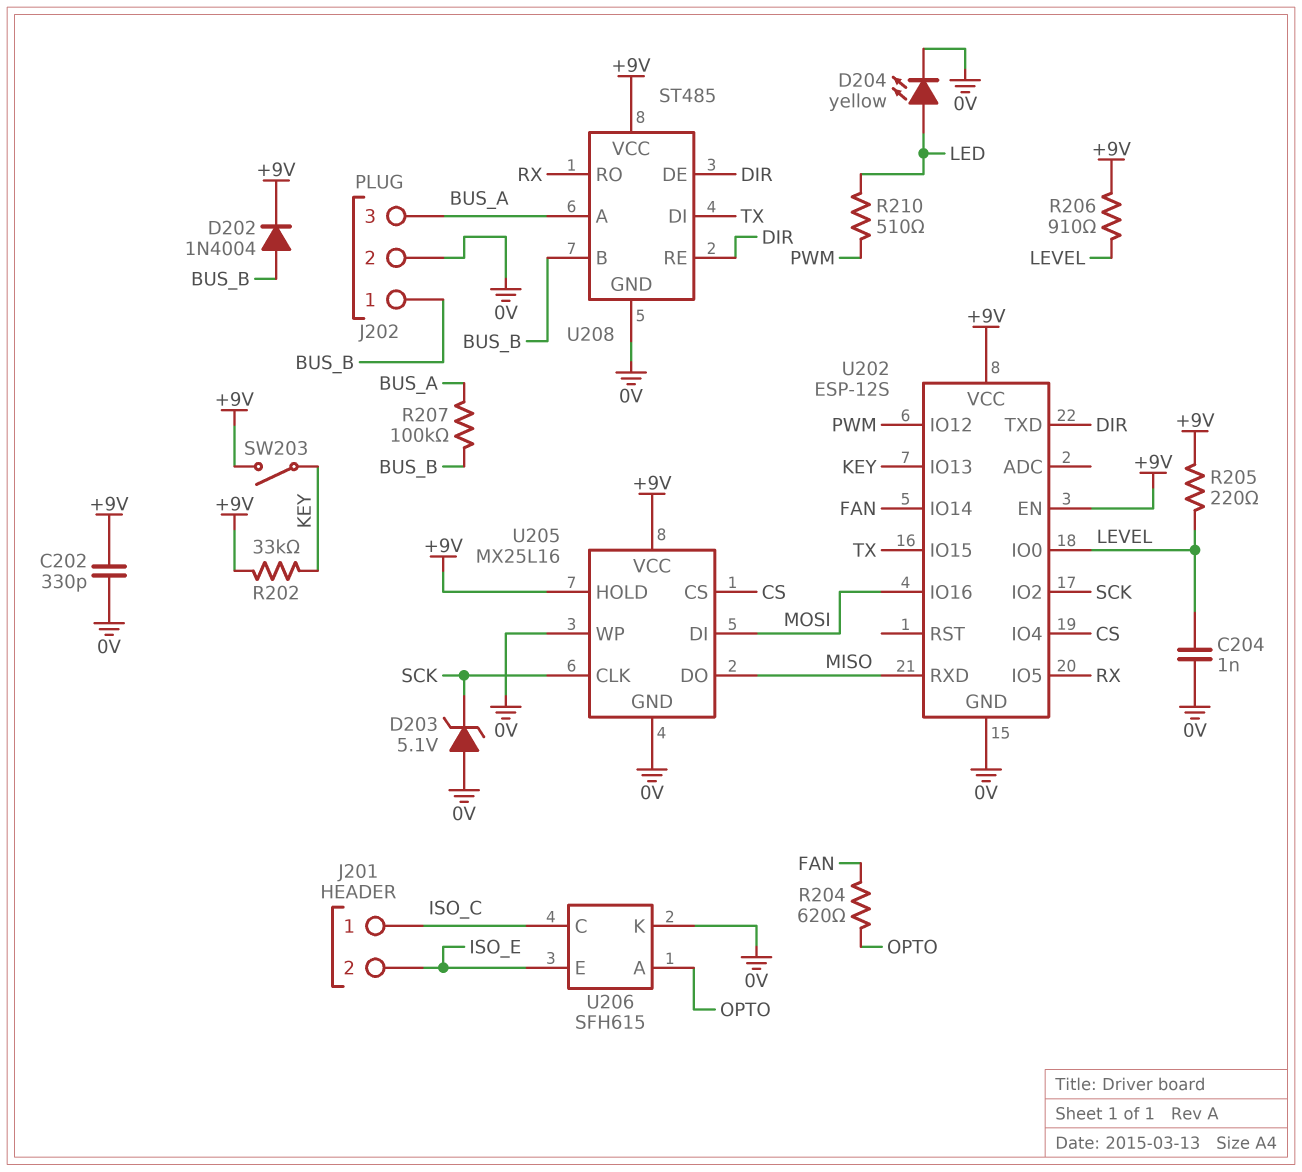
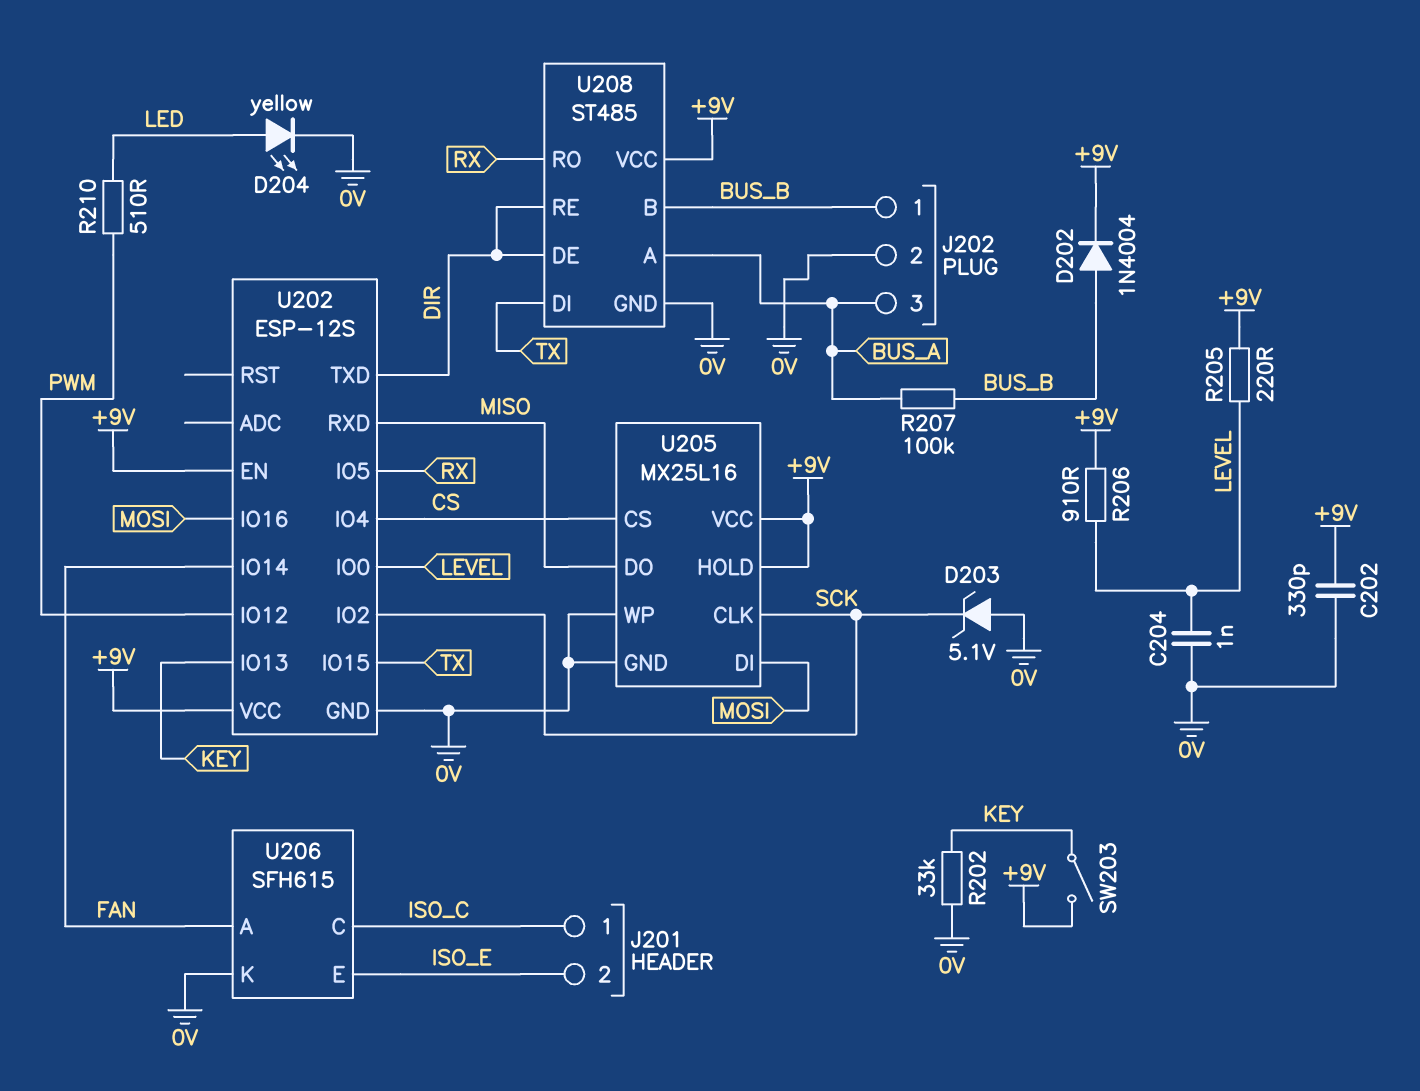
R202: 33k (+9V, KEY) -> 33k (0V, KEY)
R204: 620 (FAN, OPTO) -> none
U206 pin A: OPTO -> FAN

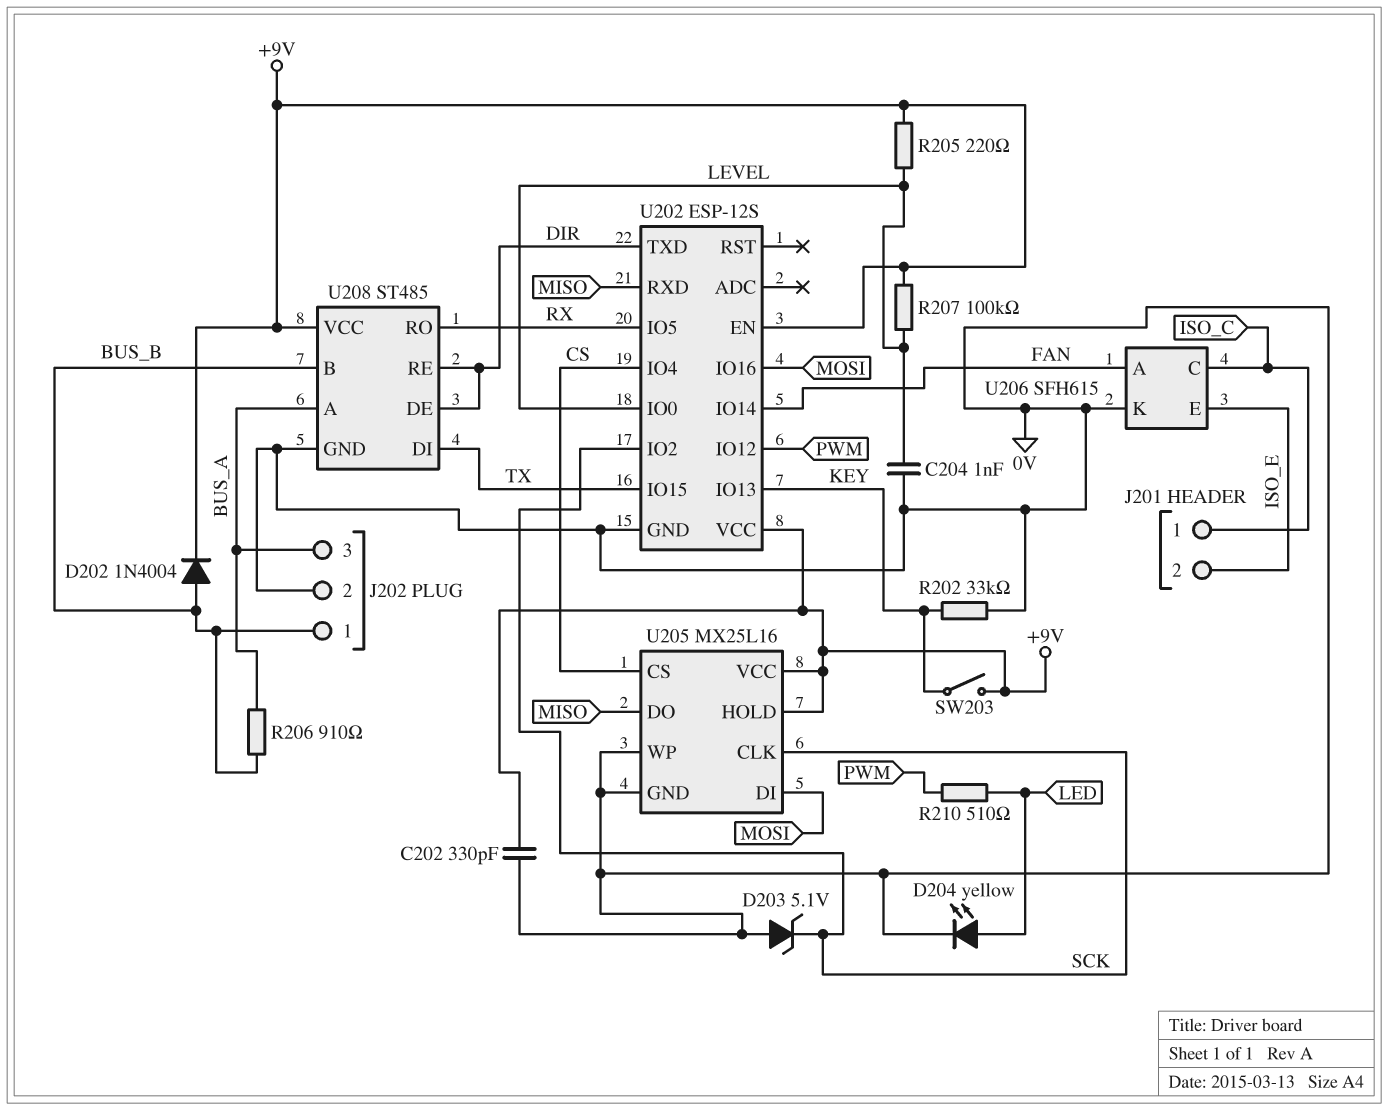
R206: 910 (+9V, LEVEL) -> 910 (BUS_A, BUS_B)
R207: 100k (BUS_A, BUS_B) -> 100k (+9V, LEVEL)

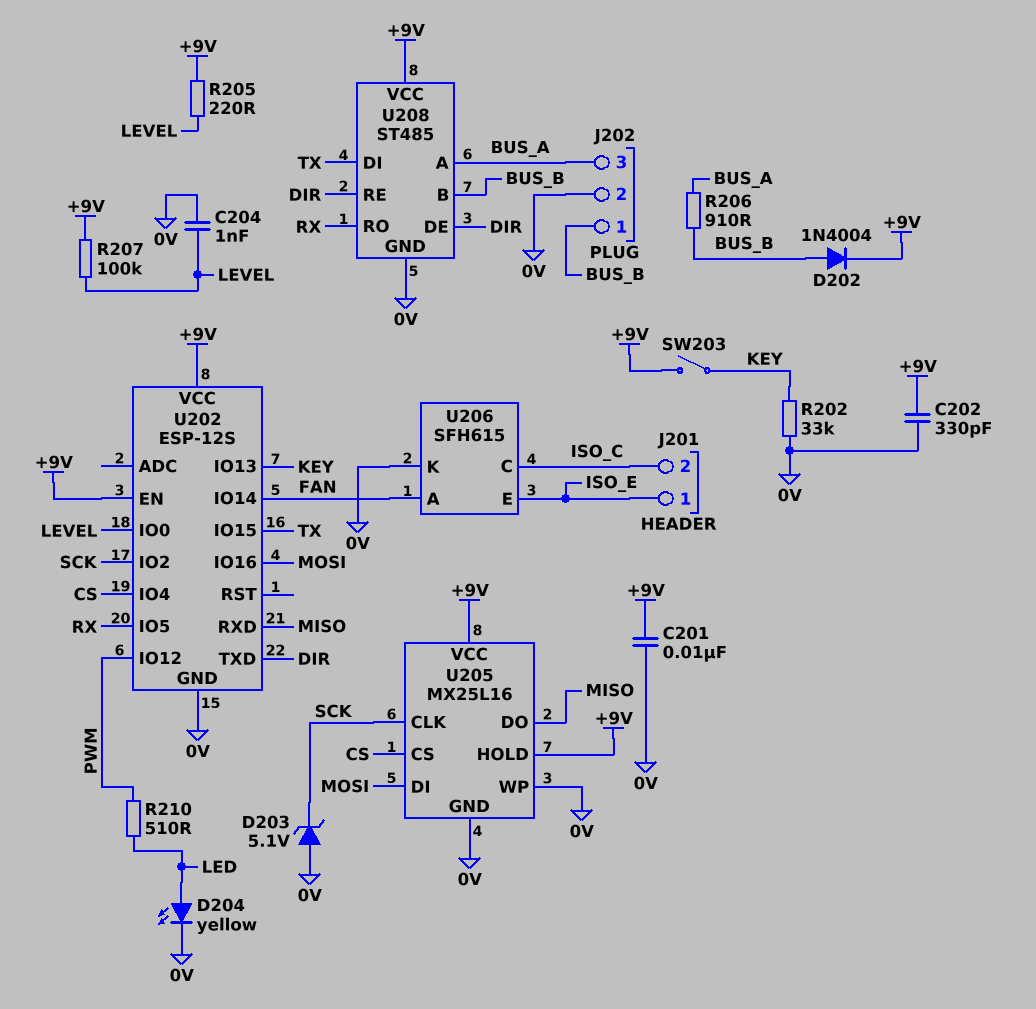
C201: none -> 10nF (+9V, 0V)
J201 pin 1: ISO_C -> ISO_E
J201 pin 2: ISO_E -> ISO_C

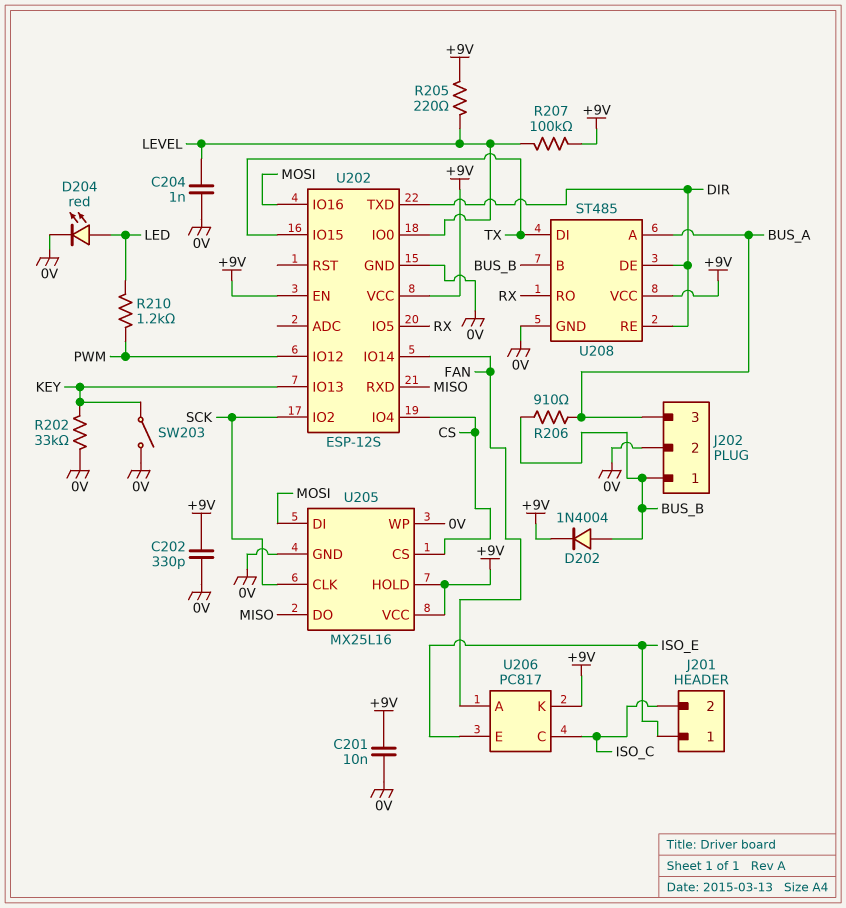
D203: zener 5.1V (A 0V, K SCK) -> none
D204: LED yellow (A LED, K 0V) -> LED red (A LED, K 0V)
R210: 510 (LED, PWM) -> 1.2k (LED, PWM)
SW203: switch (+9V, KEY) -> switch (0V, KEY)
U206: SFH615 -> PC817
U206 pin K: 0V -> +9V

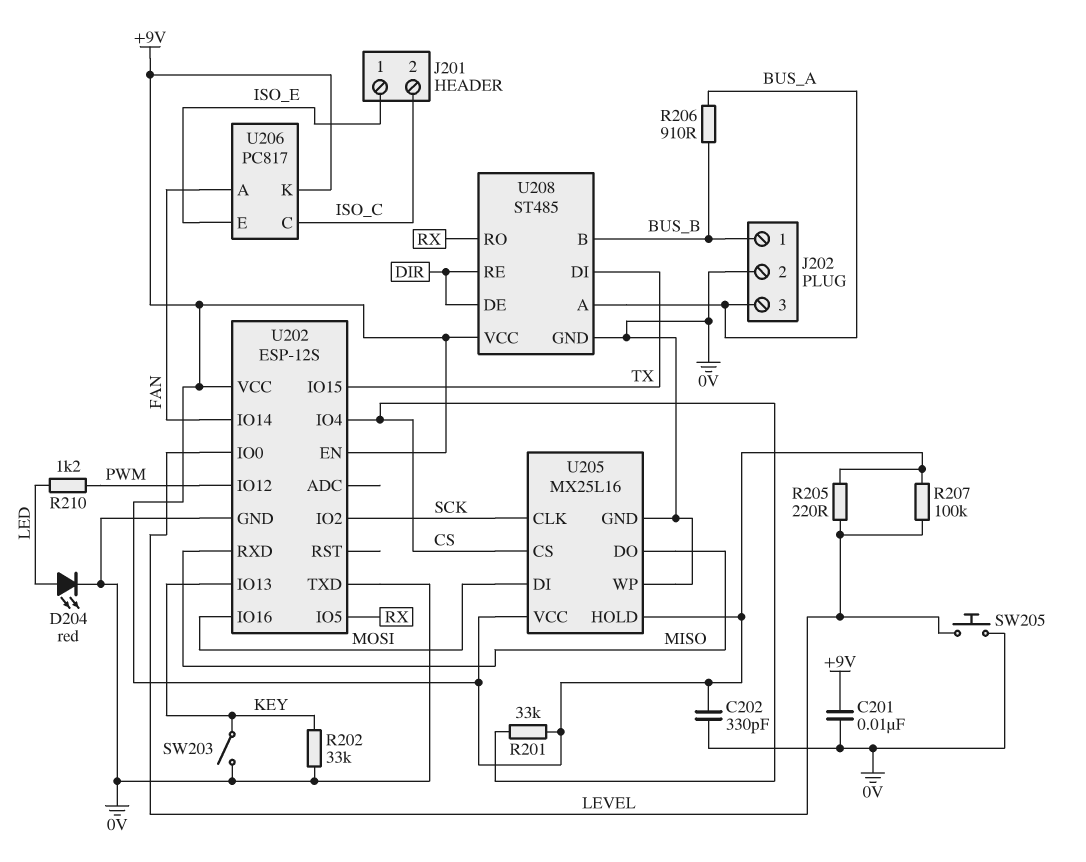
C204: 1nF (0V, LEVEL) -> none
D202: diode 1N4004 (A BUS_B, K +9V) -> none
R201: none -> 33k (+9V, CS)
SW205: none -> button (0V, LEVEL)
U202 pin TXD: DIR -> 0V

